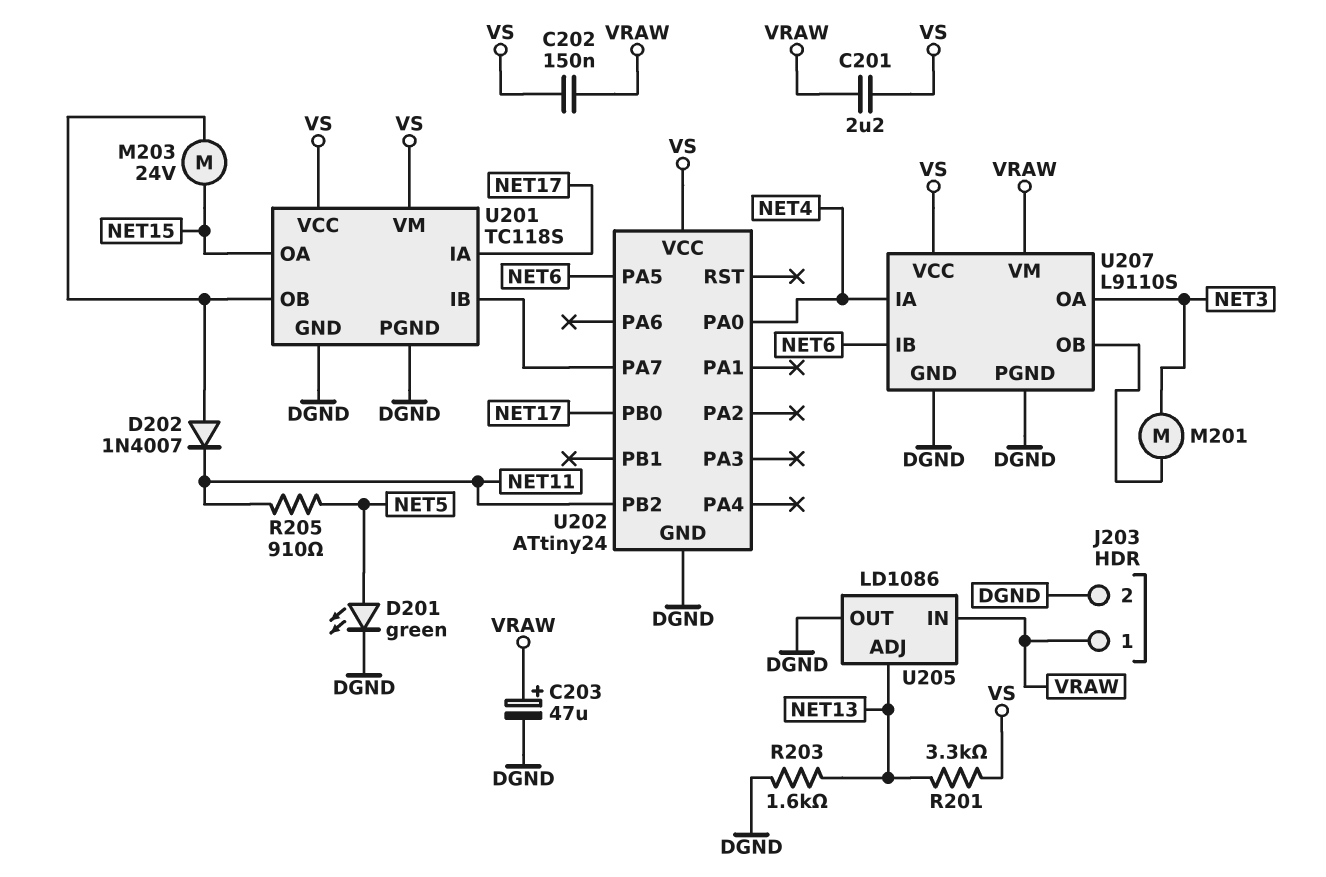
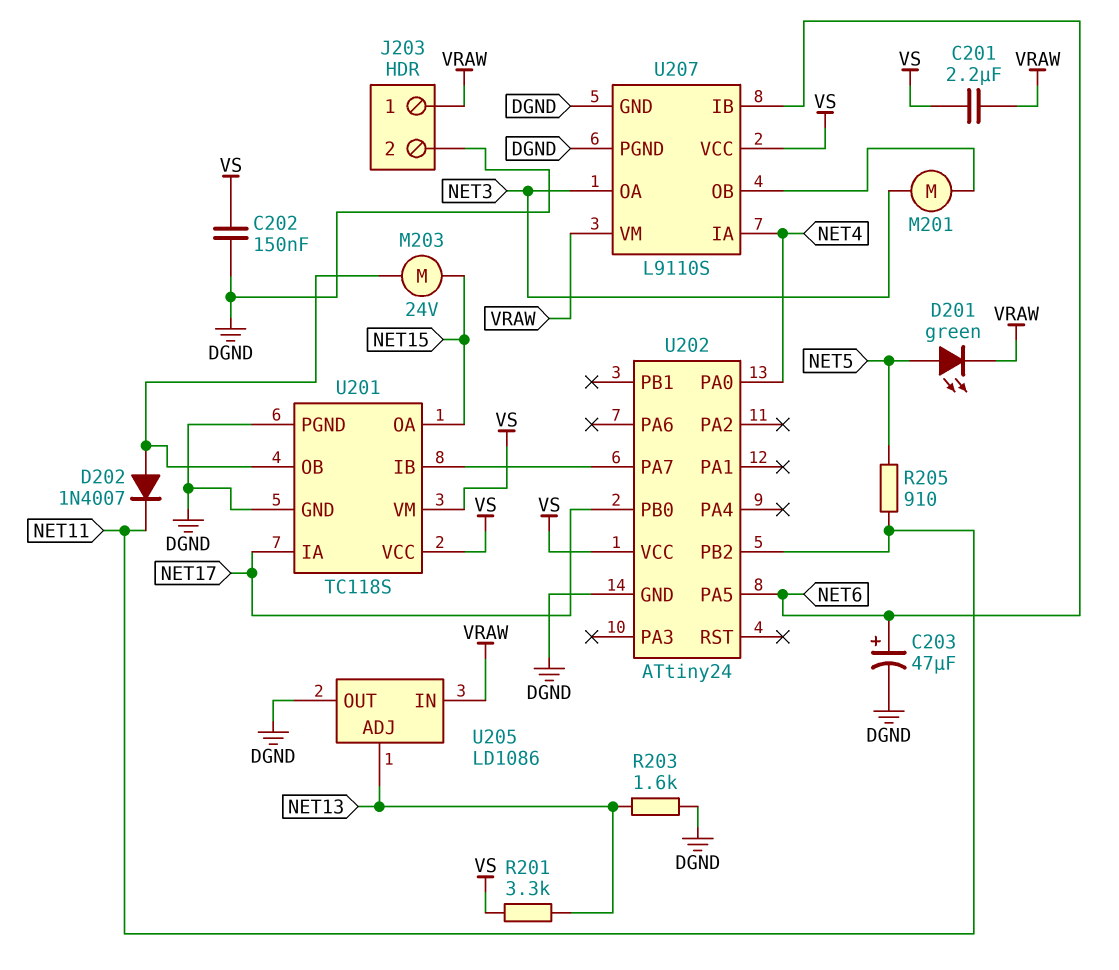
C202: 150nF (VRAW, VS) -> 150nF (DGND, VS)
C203: 47uF (plus VRAW, minus DGND) -> 47uF (plus NET6, minus DGND)
D201: LED green (A NET5, K DGND) -> LED green (A NET5, K VRAW)

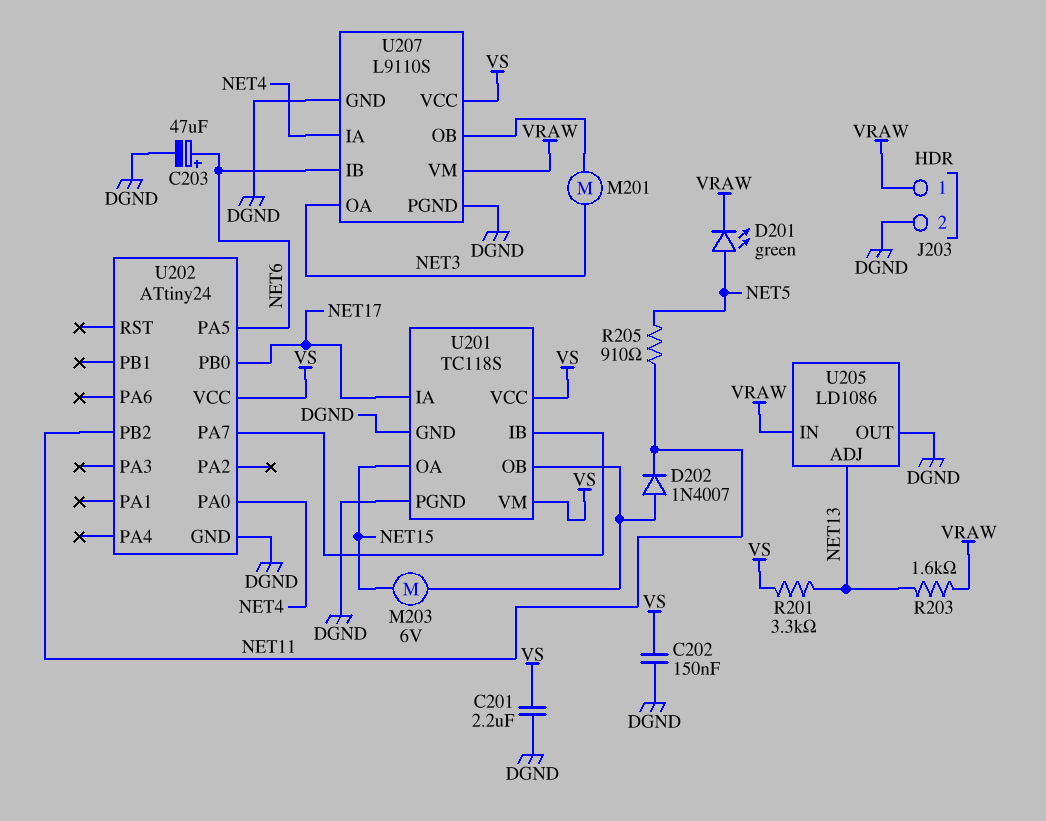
C201: 2.2uF (VRAW, VS) -> 2.2uF (DGND, VS)
M203: motor 24V (NET15, U201/OB) -> motor 6V (NET15, U201/OB)
R203: 1.6k (DGND, NET13) -> 1.6k (NET13, VRAW)

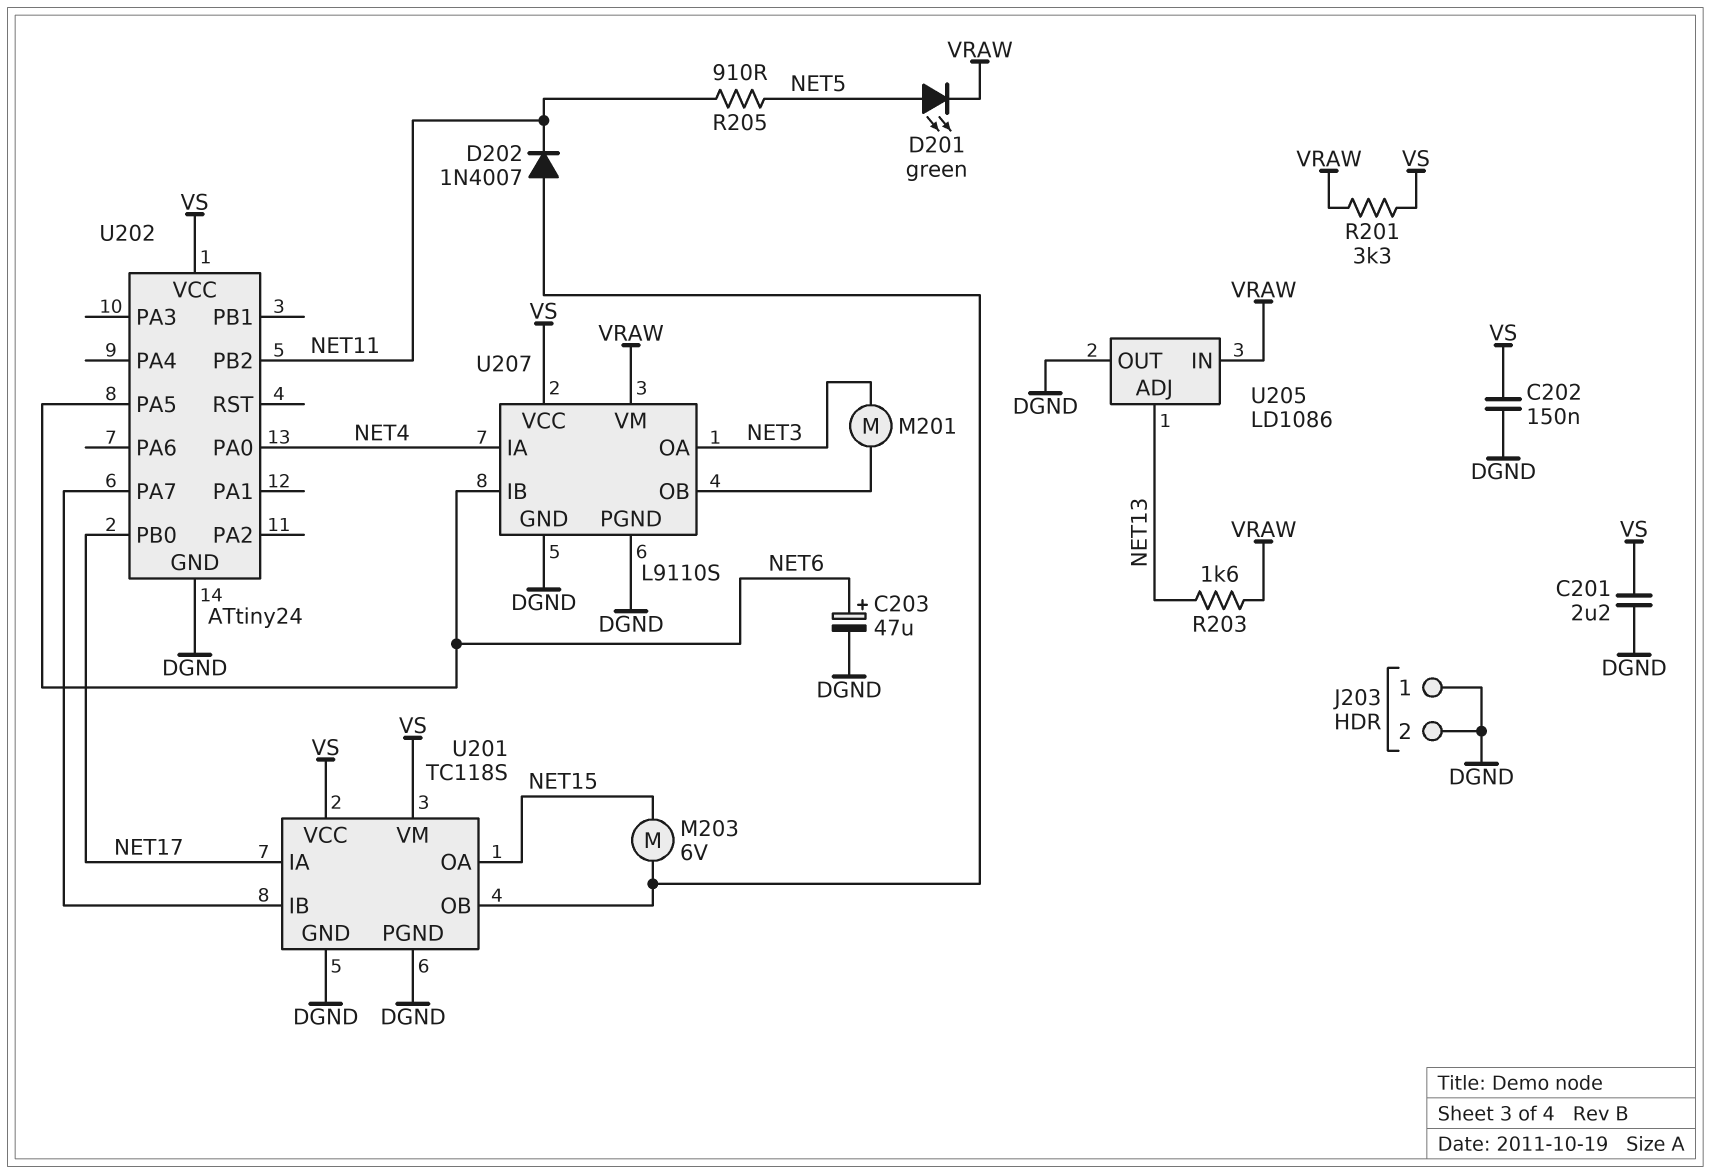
J203 pin 1: VRAW -> DGND
R201: 3.3k (NET13, VS) -> 3.3k (VRAW, VS)

